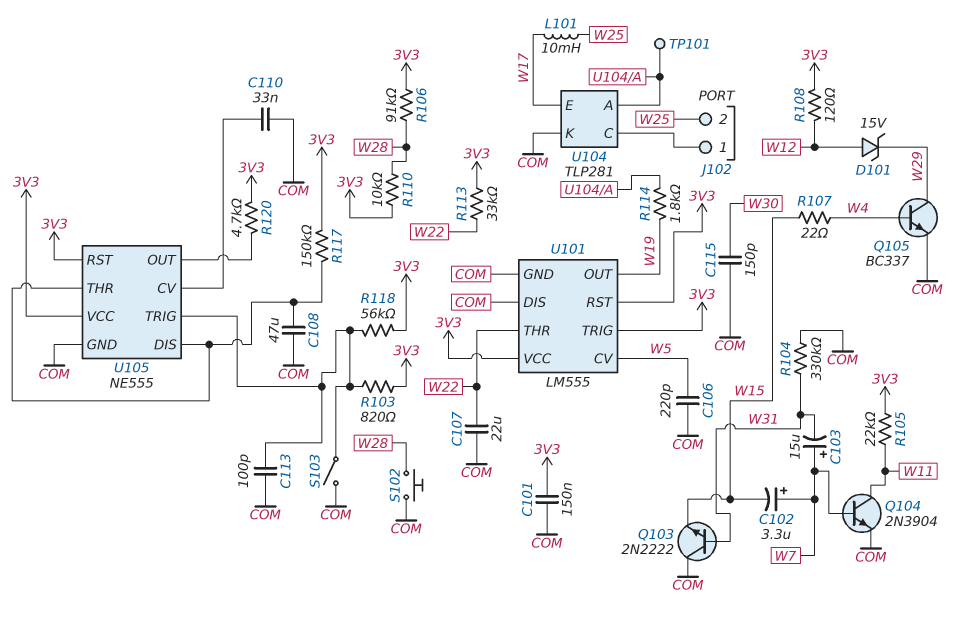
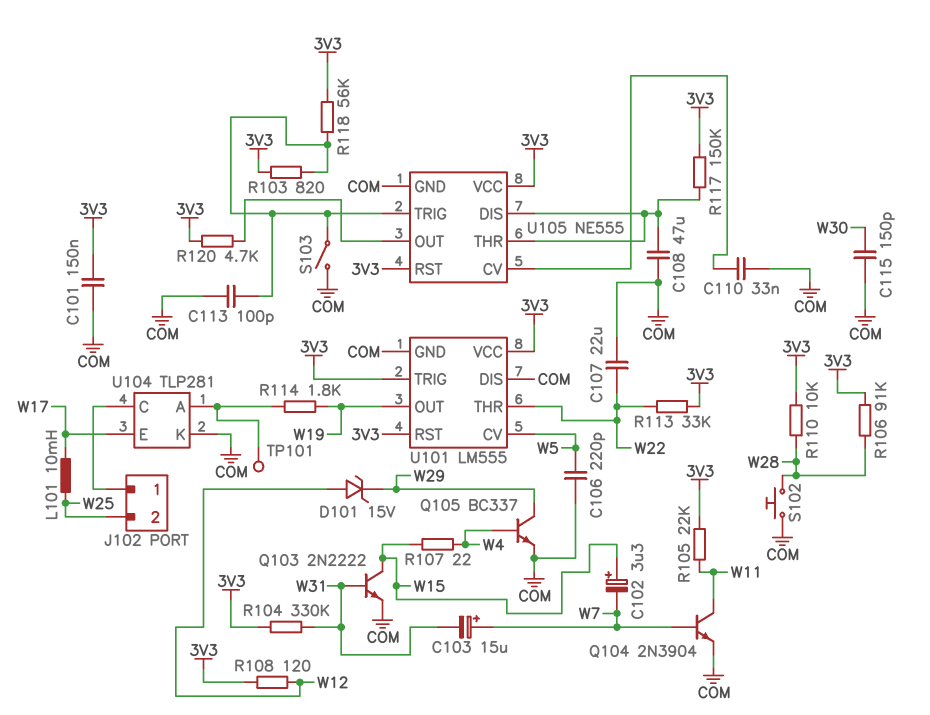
C102: 3.3uF (plus W7, minus W15) -> 3.3uF (plus W15, minus W7)
Q103: NPN 2N2222 (B W31, C COM, E W15) -> NPN 2N2222 (B W31, C W15, E COM)
R104: 330k (COM, W31) -> 330k (3V3, W31)

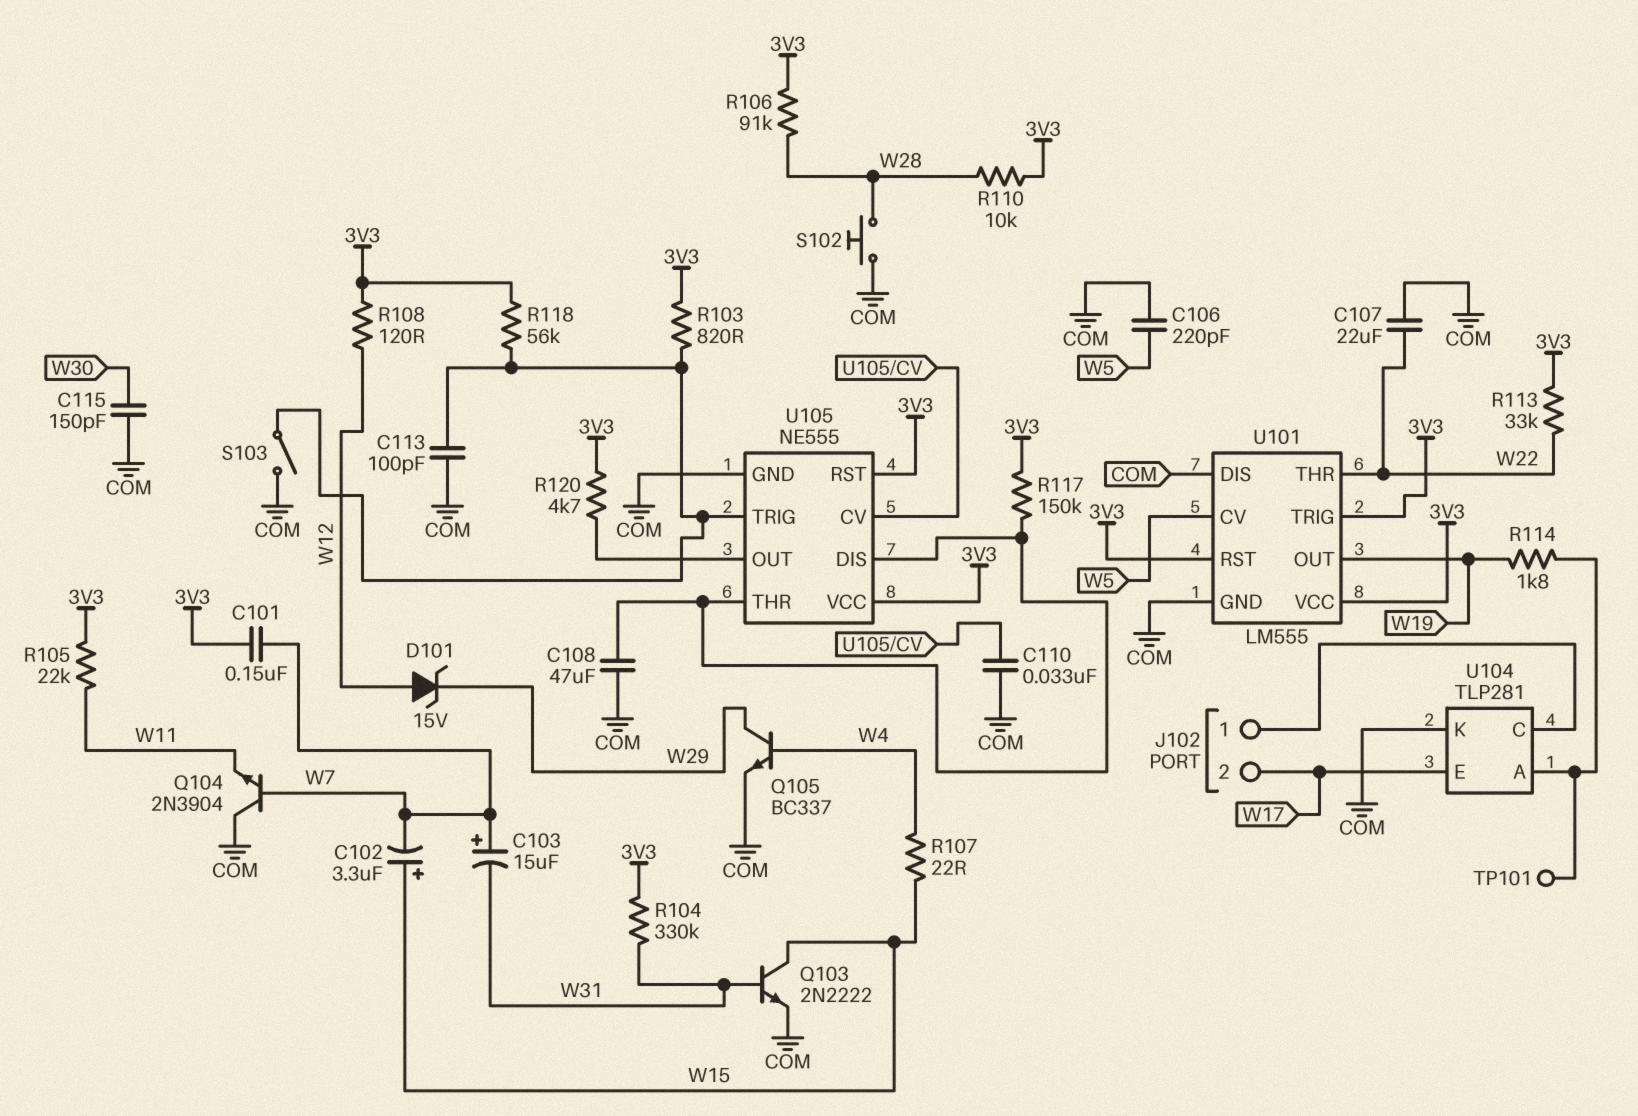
C101: 150nF (3V3, COM) -> 150nF (3V3, W7)
J102 pin 2: W25 -> W17
L101: 10mH (W17, W25) -> none
Q104: NPN 2N3904 (B W7, C W11, E COM) -> NPN 2N3904 (B W7, C COM, E W11)

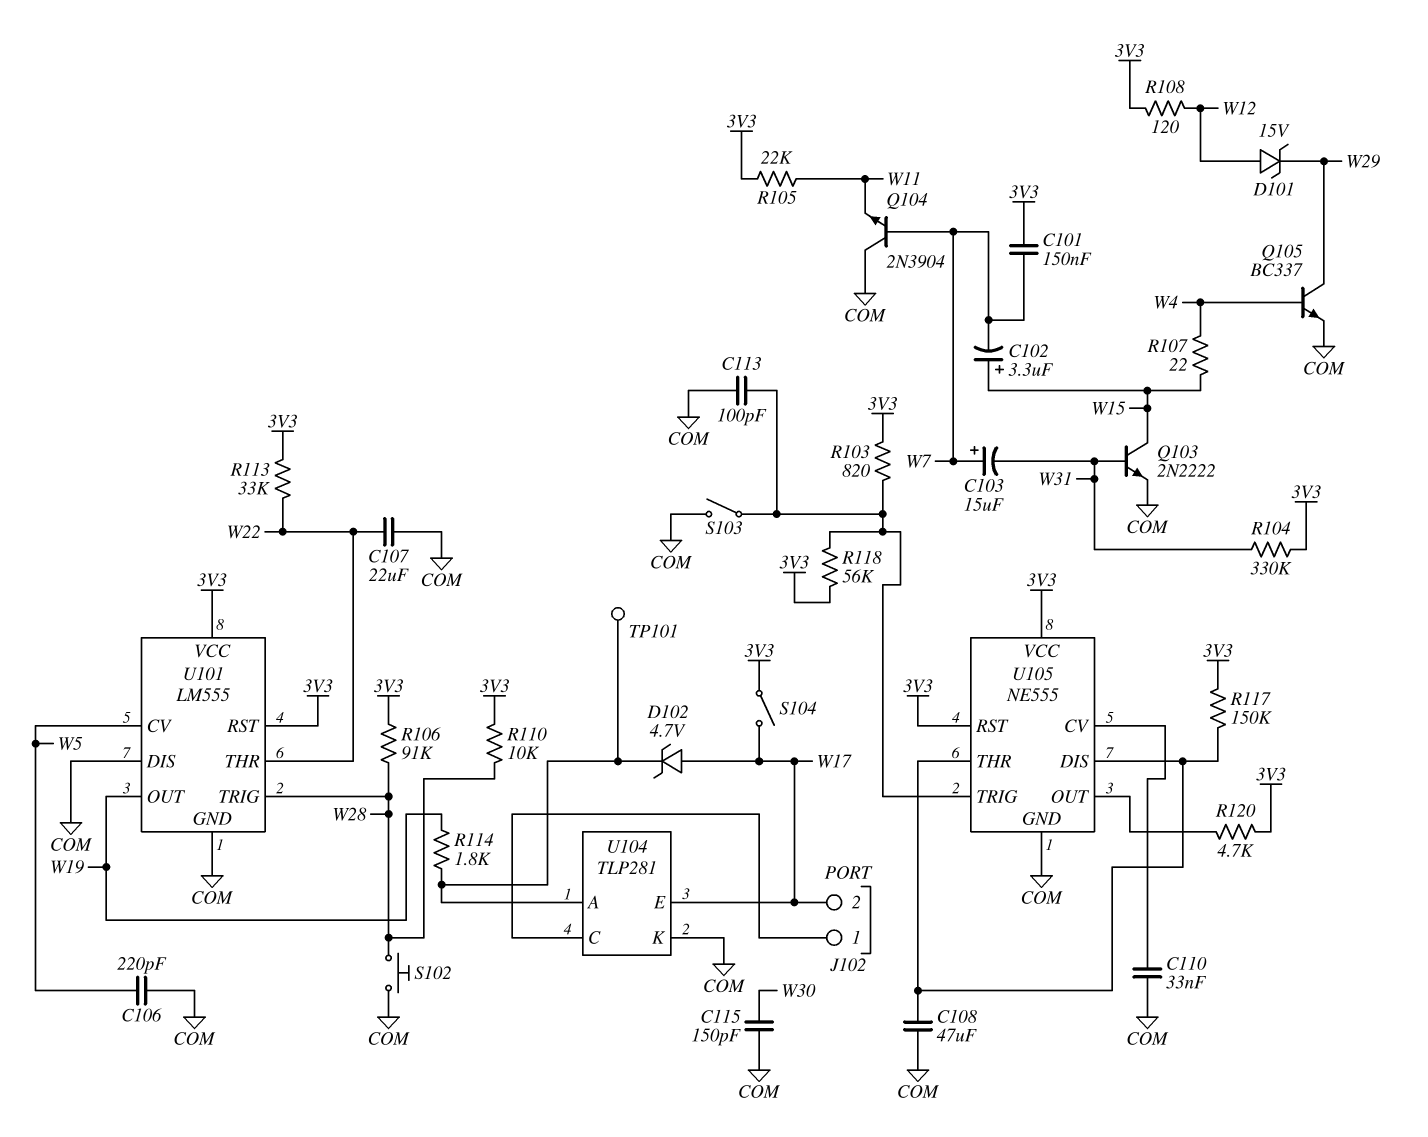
D102: none -> zener 4.7V (A W17, K U104/A)
S104: none -> switch (3V3, W17)
U101 pin TRIG: 3V3 -> W28

